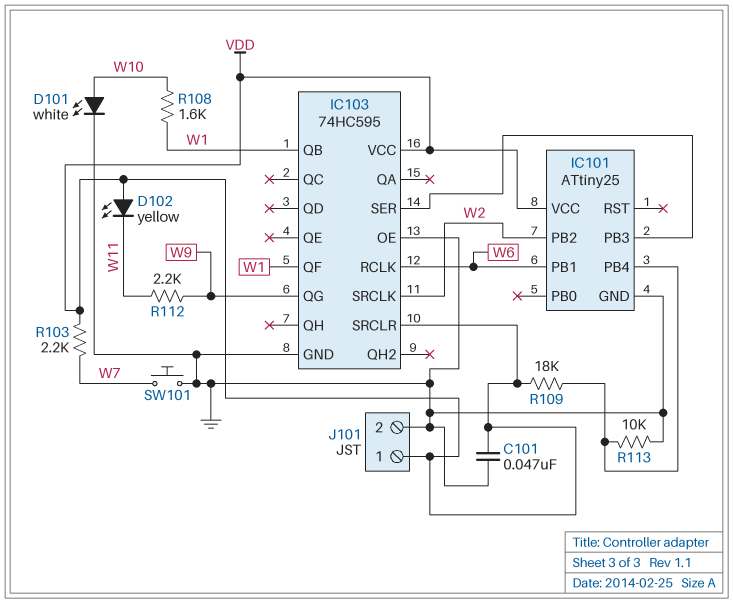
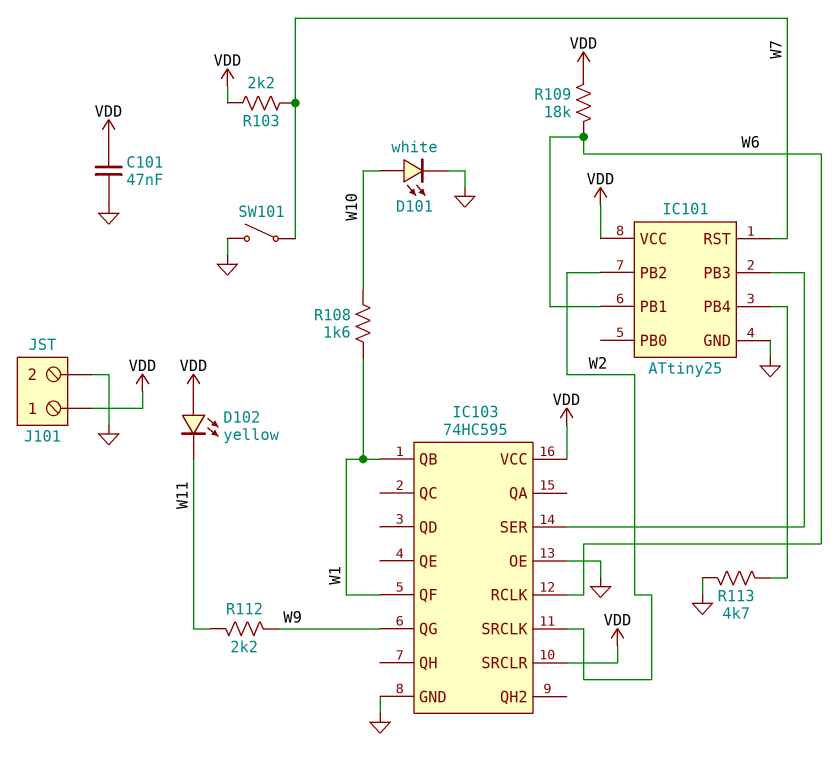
IC101 pin RST: none -> W7
R109: 18k (IC101/PB4, VDD) -> 18k (VDD, W6)
R113: 10k (GND, IC101/PB4) -> 4.7k (GND, IC101/PB4)
SW101: button (GND, W7) -> switch (GND, W7)

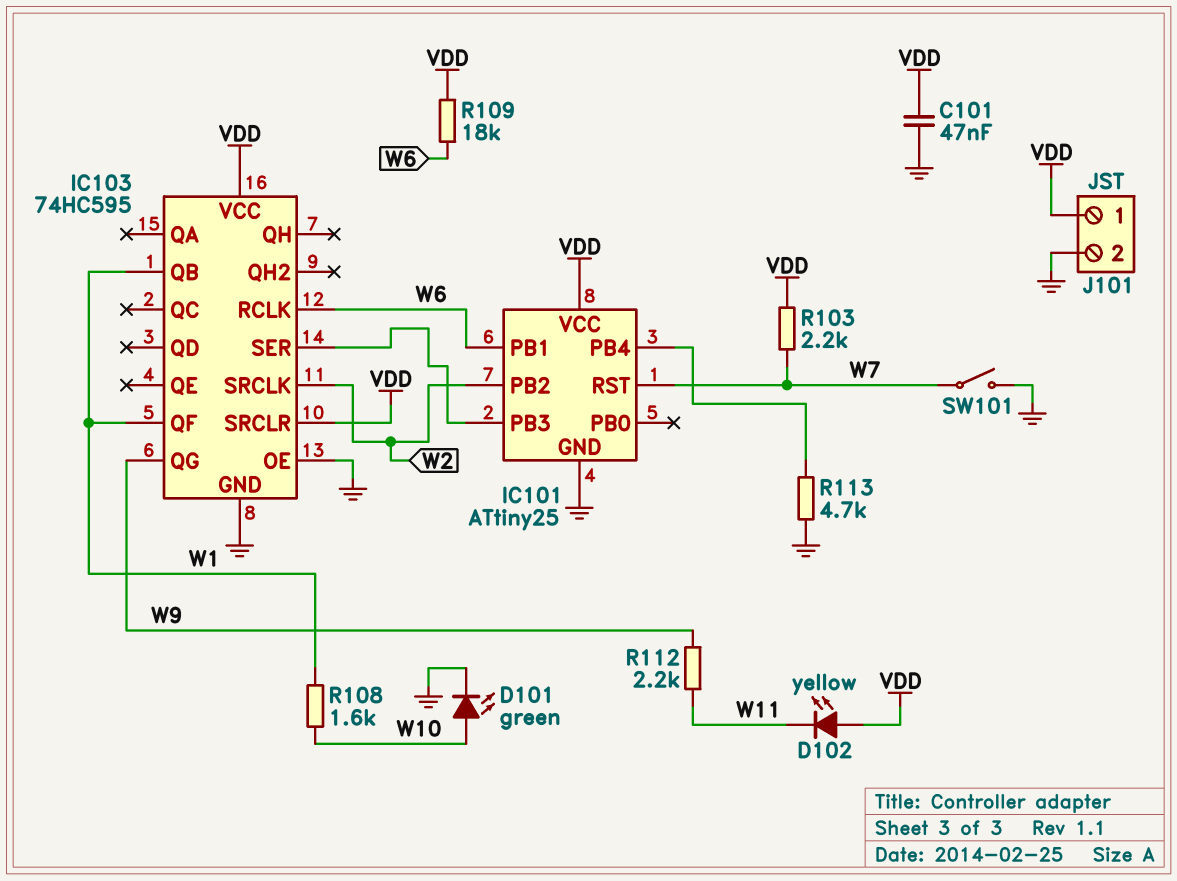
D101: LED white (A W10, K GND) -> LED green (A W10, K GND)

